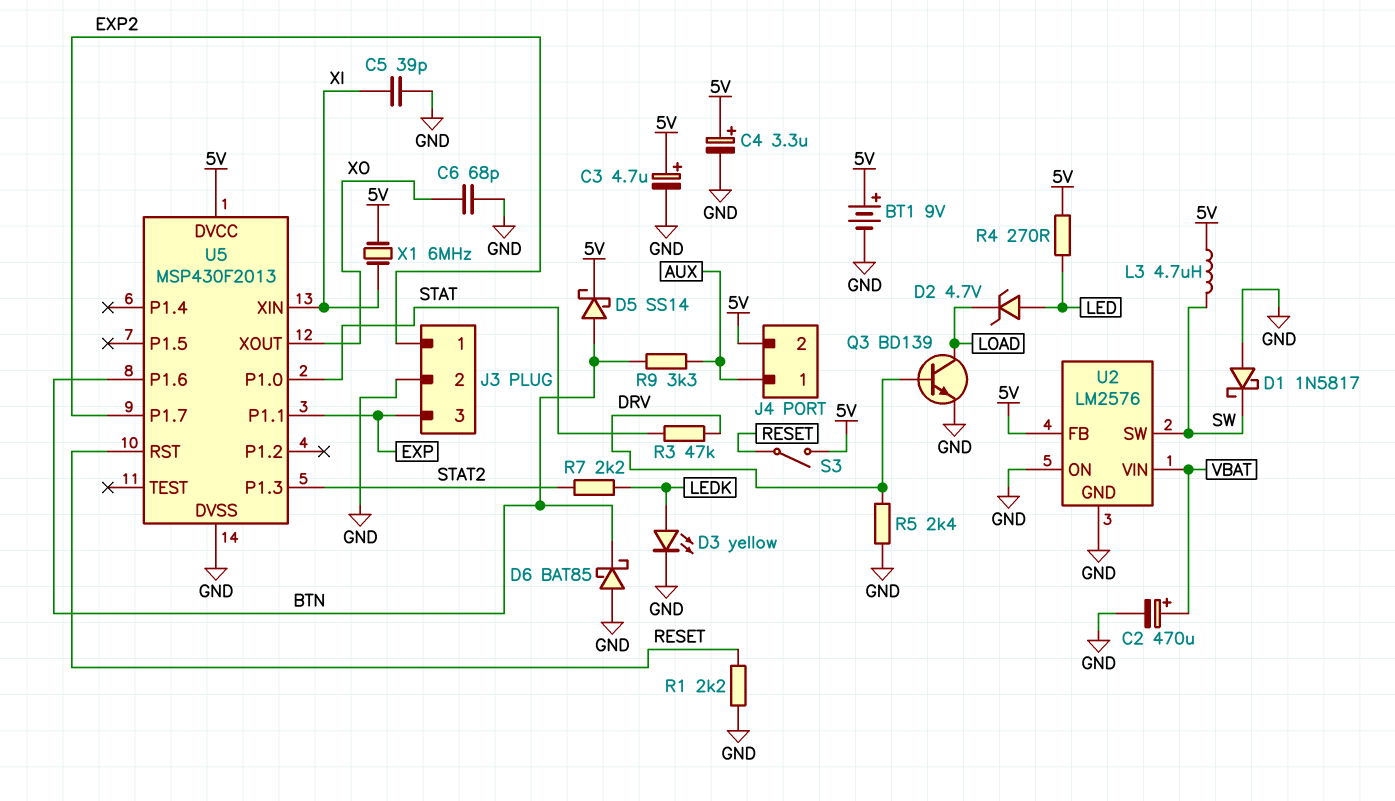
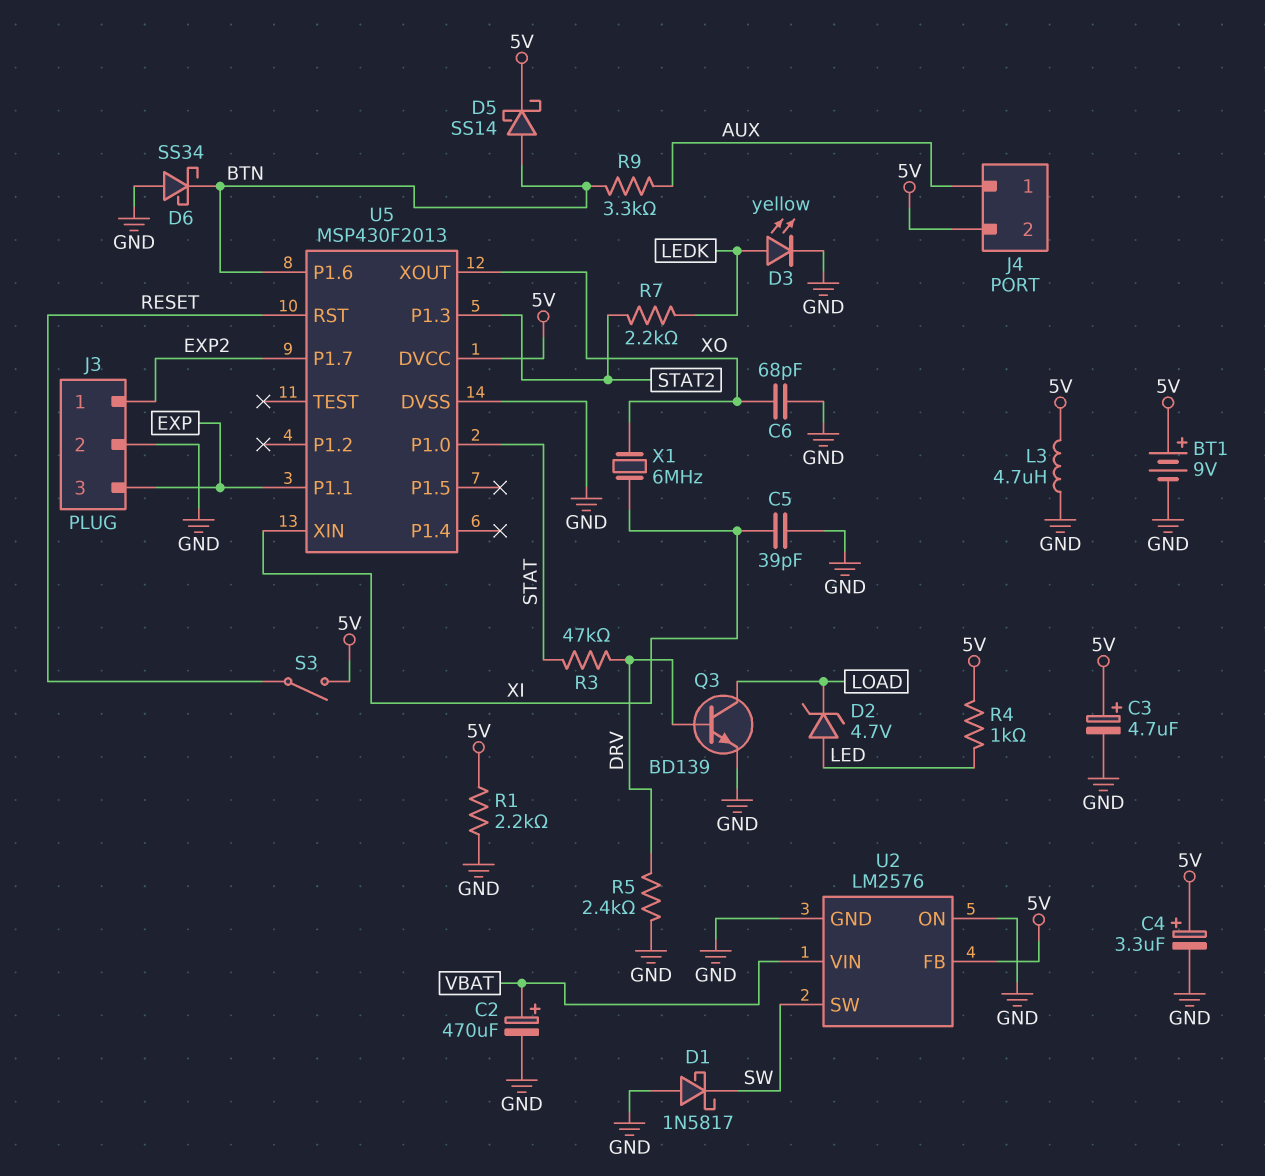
D6: schottky BAT85 (A GND, K BTN) -> schottky SS34 (A GND, K BTN)
L3: 4.7uH (5V, SW) -> 4.7uH (5V, GND)
R1: 2.2k (GND, RESET) -> 2.2k (5V, GND)
R4: 270 (5V, LED) -> 1k (5V, LED)
X1: 6MHz (5V, XI) -> 6MHz (XI, XO)

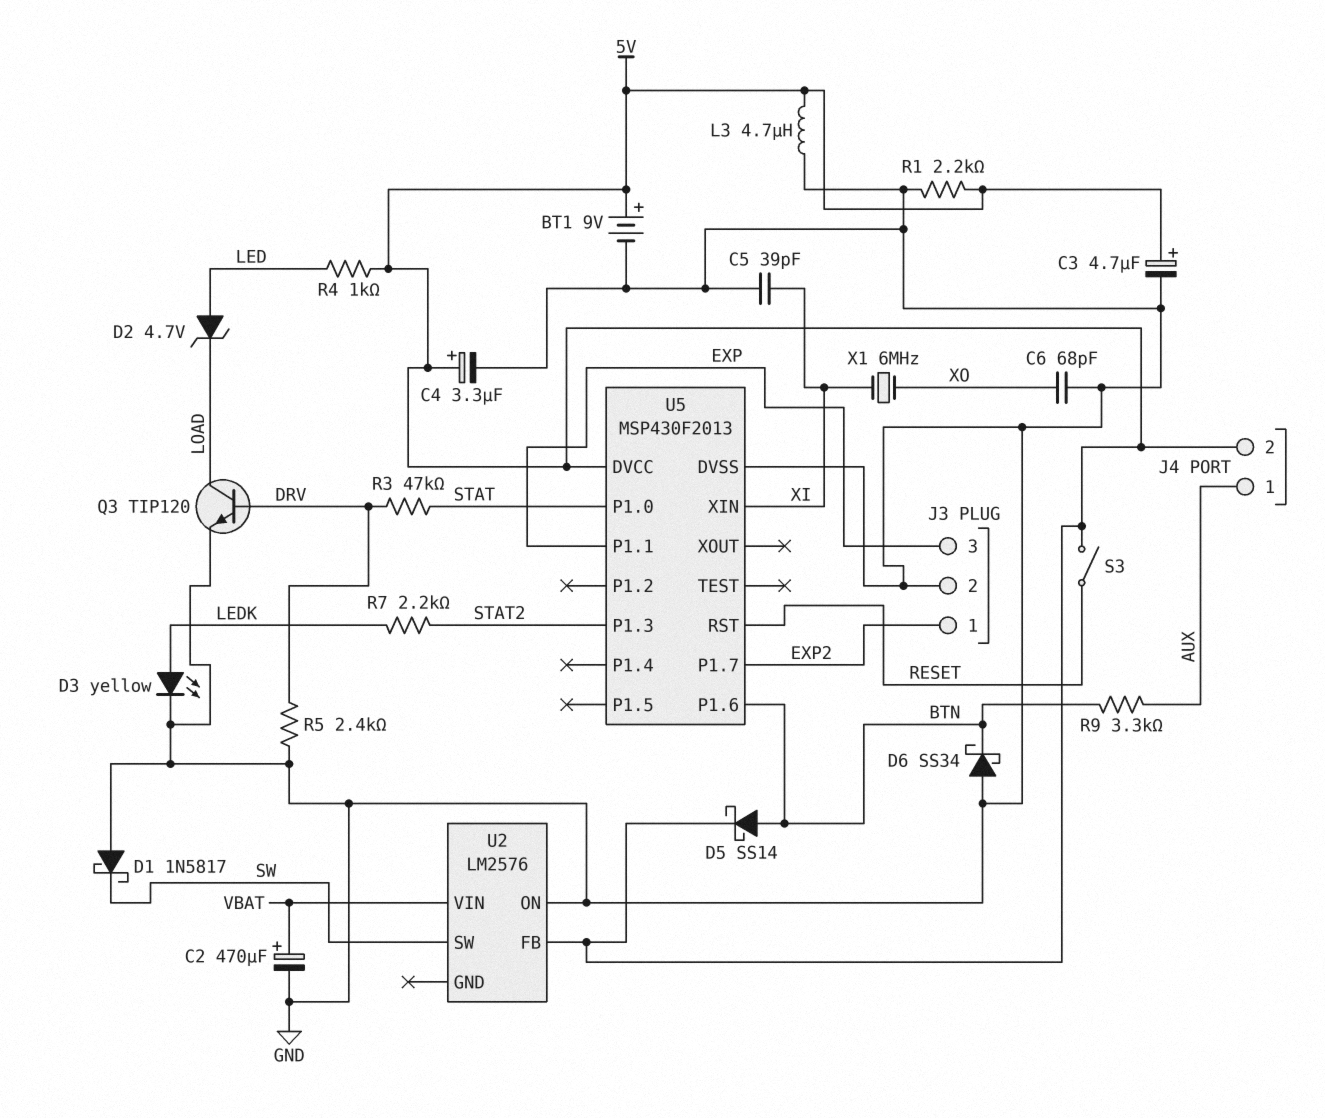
Q3: NPN BD139 (B DRV, C LOAD, E GND) -> NPN TIP120 (B DRV, C LOAD, E GND)
U2 pin GND: GND -> none
U5 pin XOUT: XO -> none

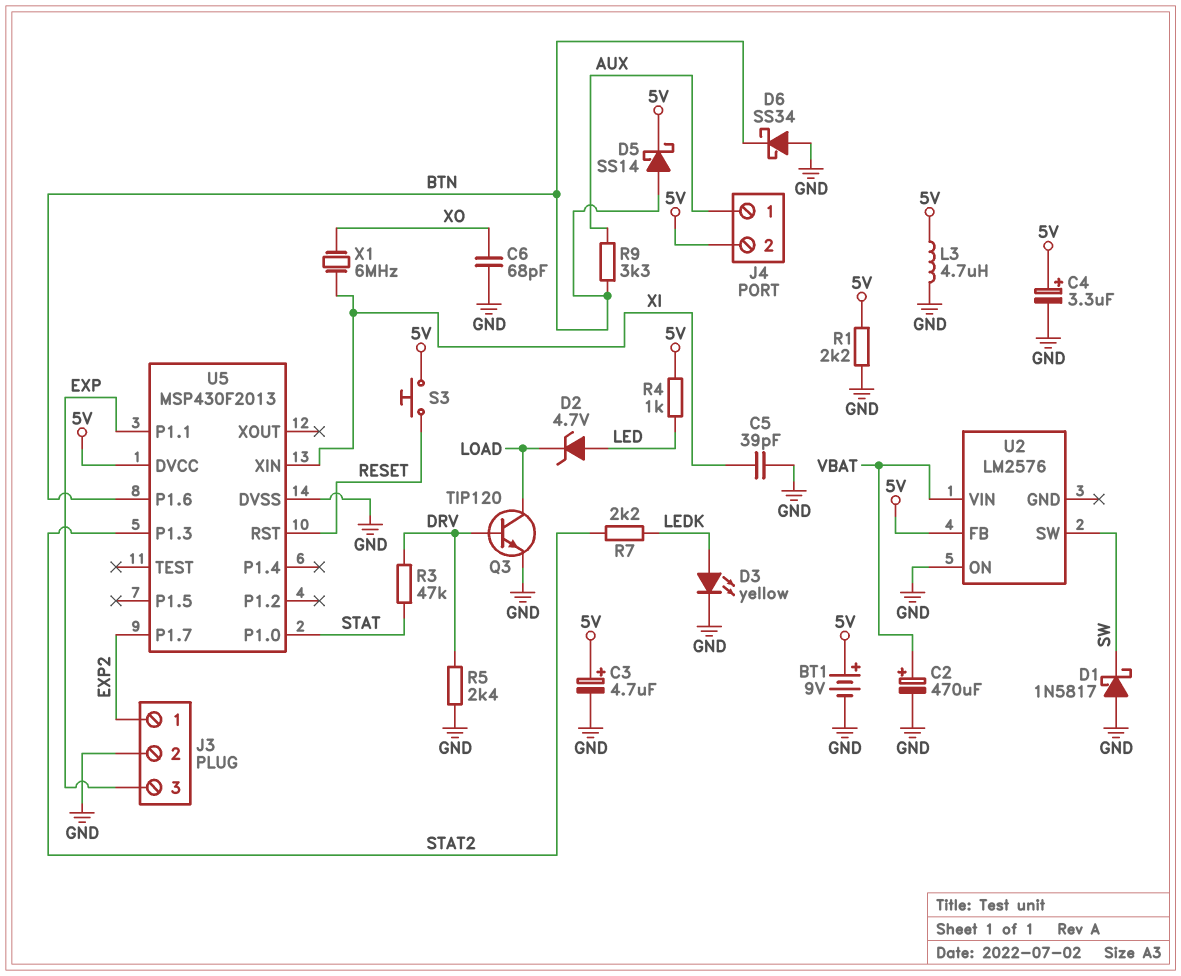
S3: switch (5V, RESET) -> button (5V, RESET)

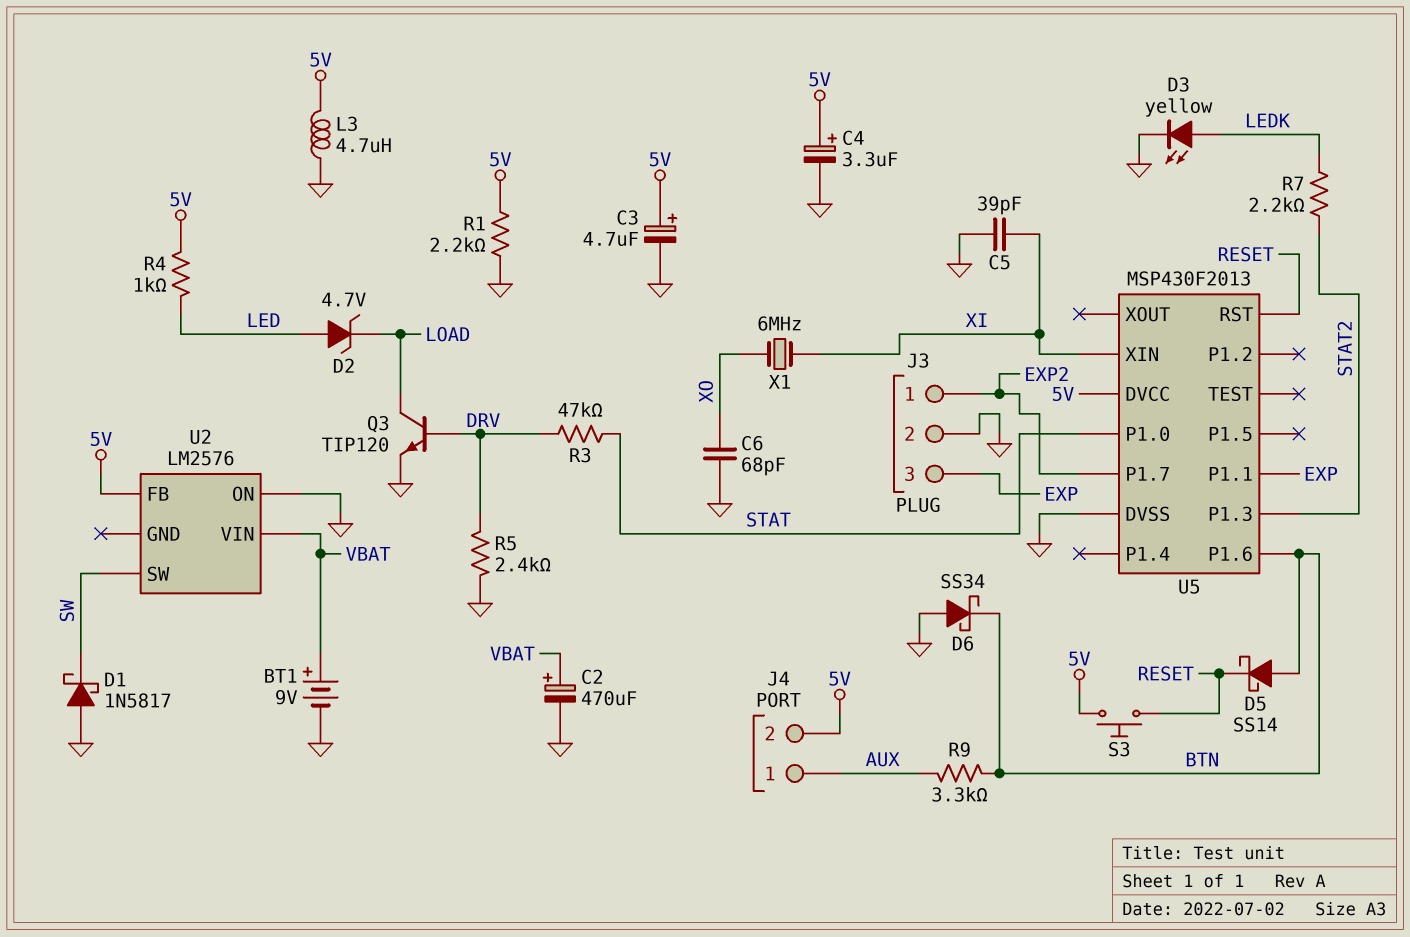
BT1: 9V (plus 5V, minus GND) -> 9V (plus VBAT, minus GND)
D5: schottky SS14 (A BTN, K 5V) -> schottky SS14 (A BTN, K RESET)

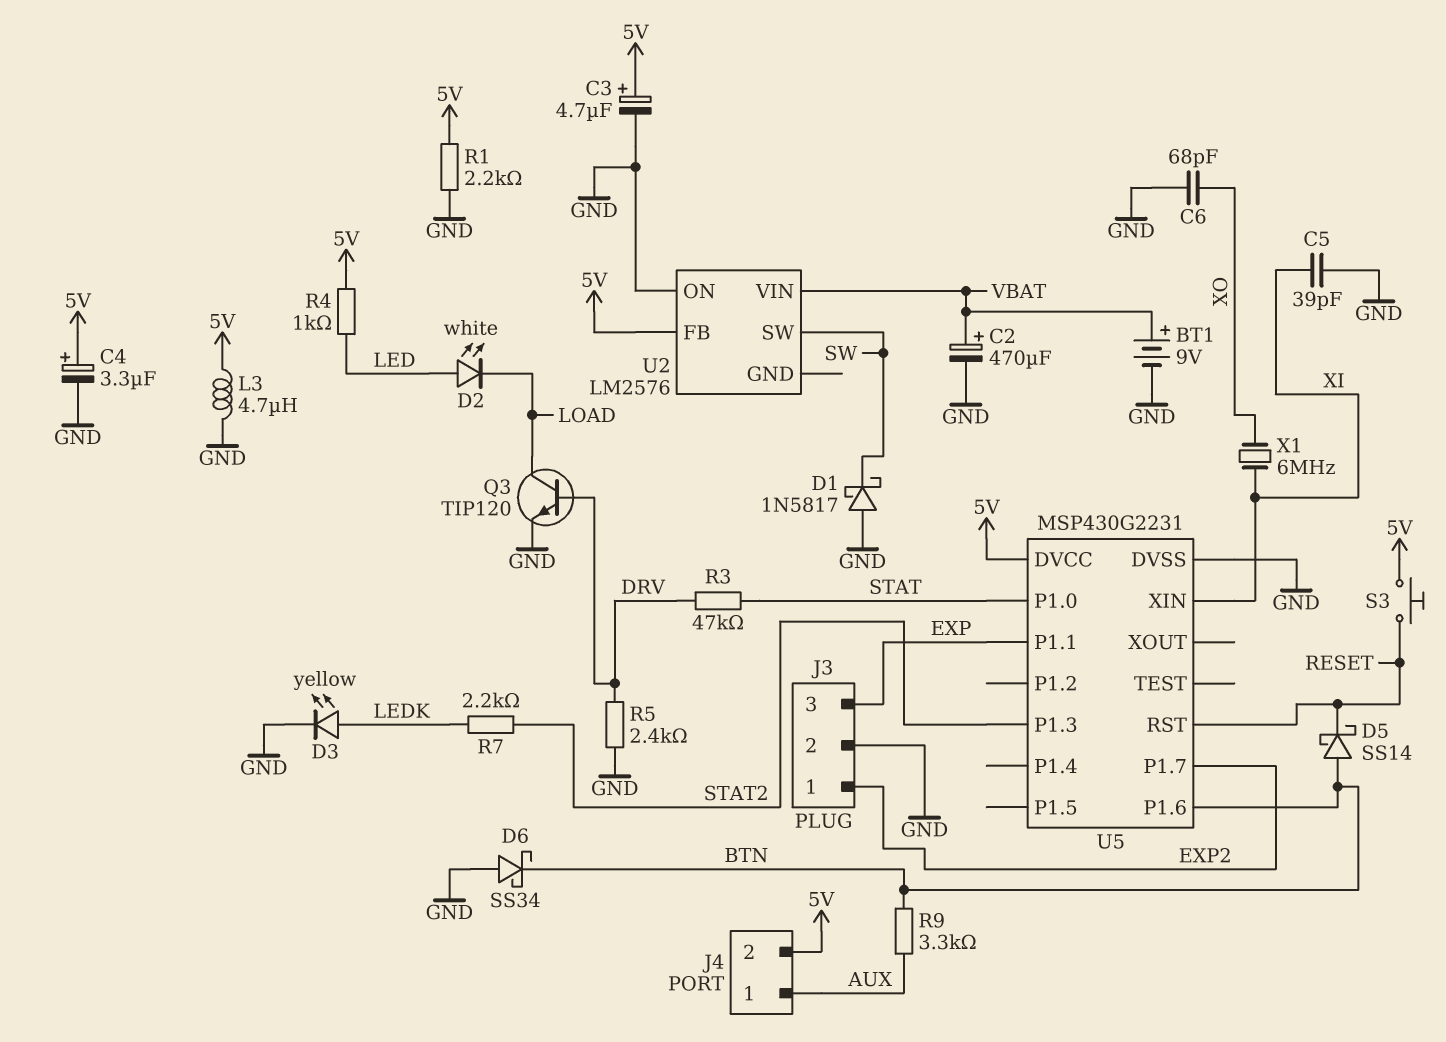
D2: zener 4.7V (A LED, K LOAD) -> LED white (A LED, K LOAD)
U5: MSP430F2013 -> MSP430G2231

